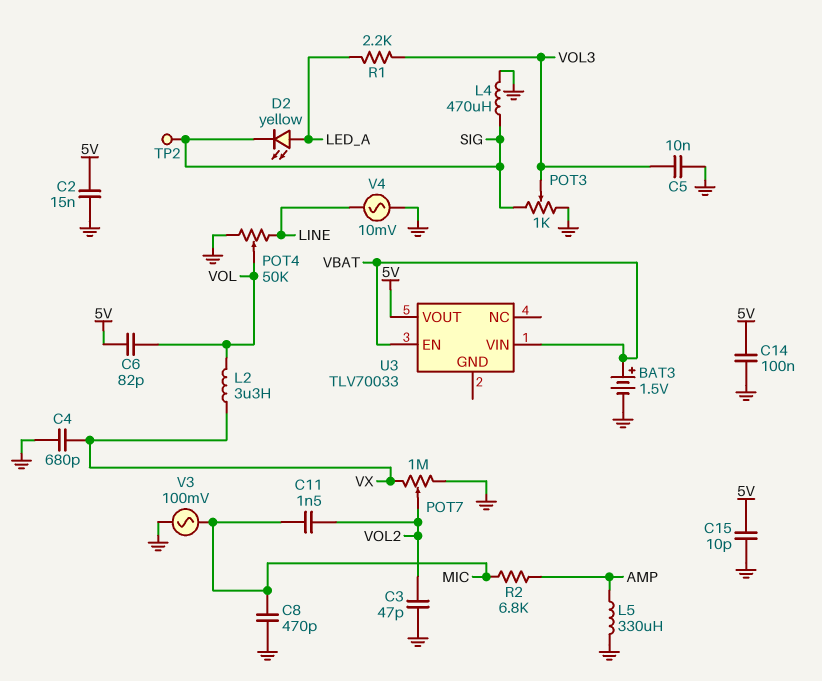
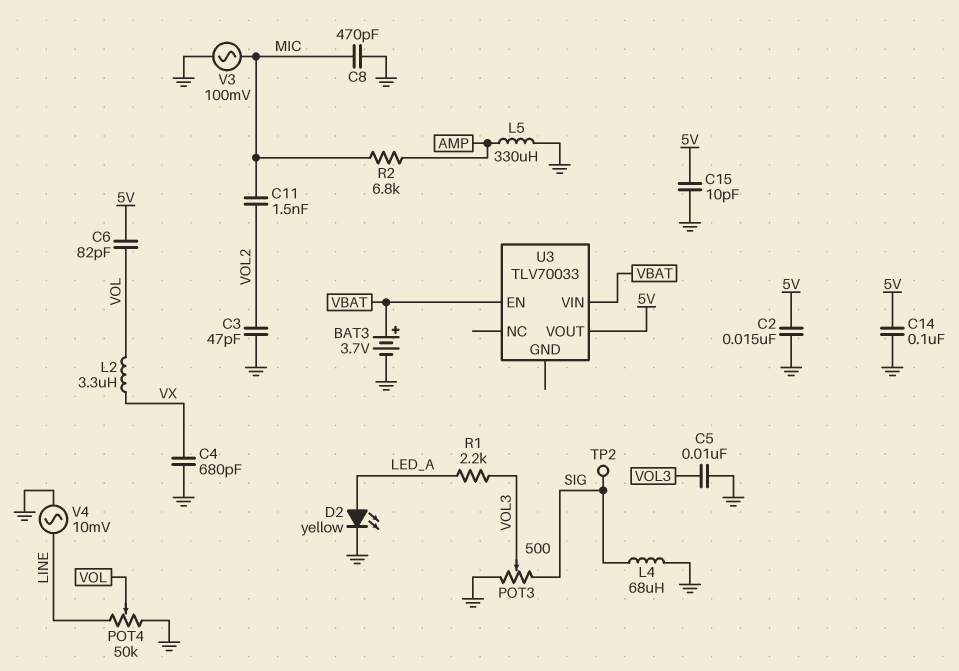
BAT3: 1.5V (plus VBAT, minus GND) -> 3.7V (plus VBAT, minus GND)
D2: LED yellow (A LED_A, K SIG) -> LED yellow (A LED_A, K GND)
L4: 470uH (GND, SIG) -> 68uH (GND, SIG)
POT3: 1k (GND, SIG, wiper VOL3) -> 500 (GND, SIG, wiper VOL3)
POT7: 1M (GND, VX, wiper VOL2) -> none

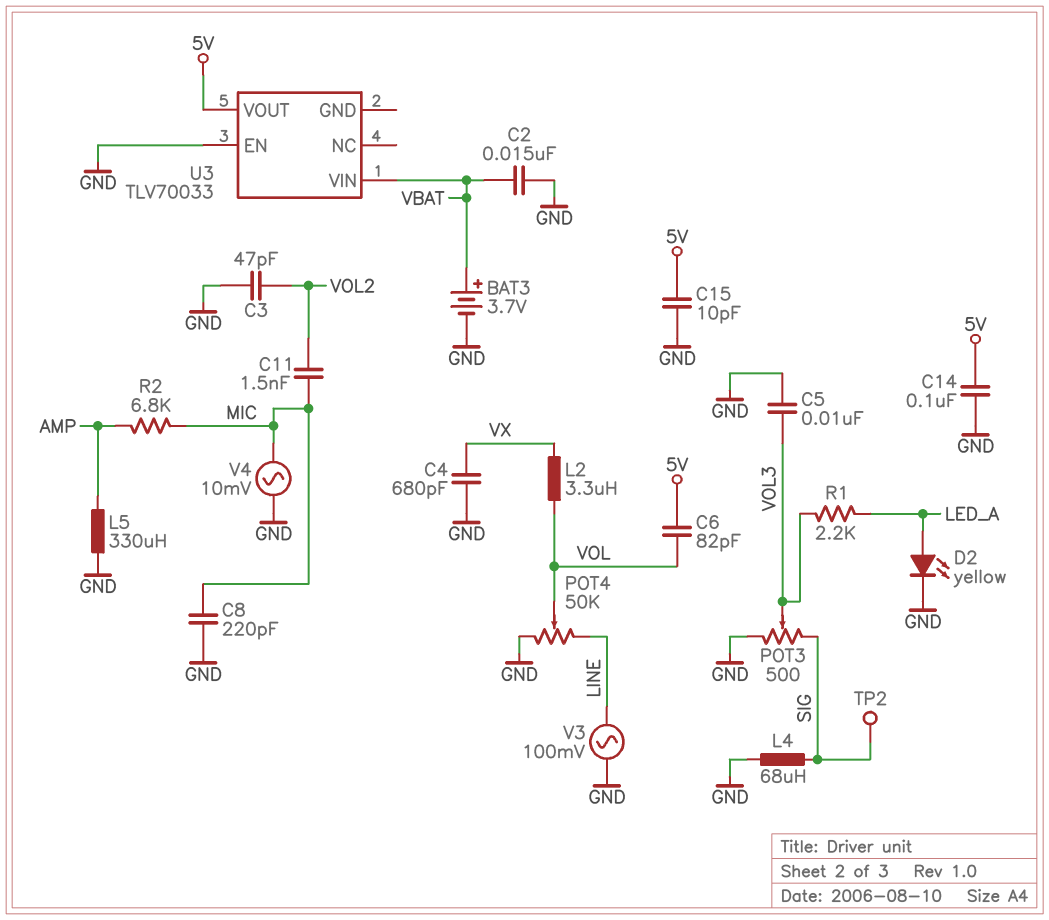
C2: 15nF (5V, GND) -> 15nF (GND, VBAT)
C8: 470pF (GND, MIC) -> 220pF (GND, MIC)
U3 pin EN: VBAT -> GND
V3: AC 100mV (GND, MIC) -> AC 100mV (GND, LINE)
V4: AC 10mV (GND, LINE) -> AC 10mV (GND, MIC)

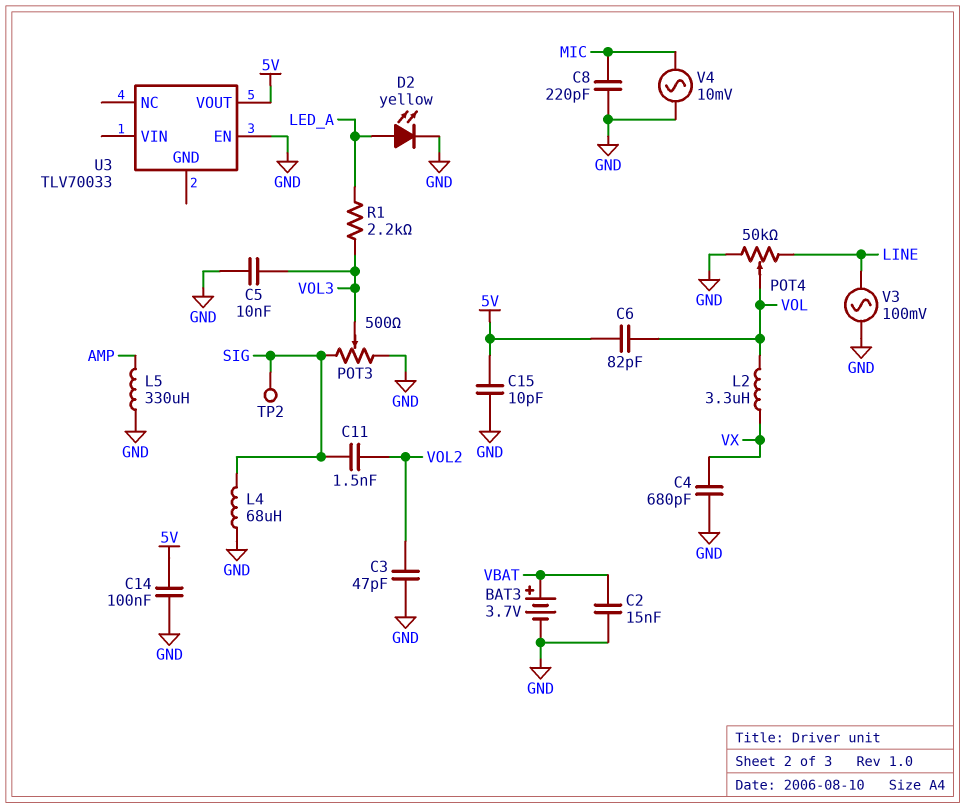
C11: 1.5nF (MIC, VOL2) -> 1.5nF (SIG, VOL2)
R2: 6.8k (AMP, MIC) -> none
U3 pin VIN: VBAT -> none

